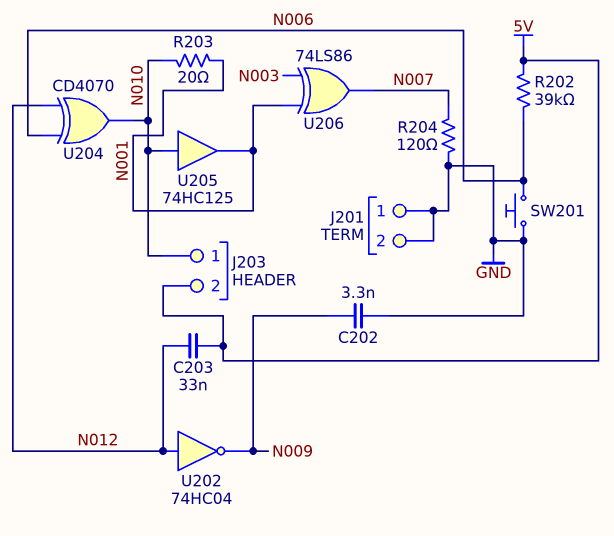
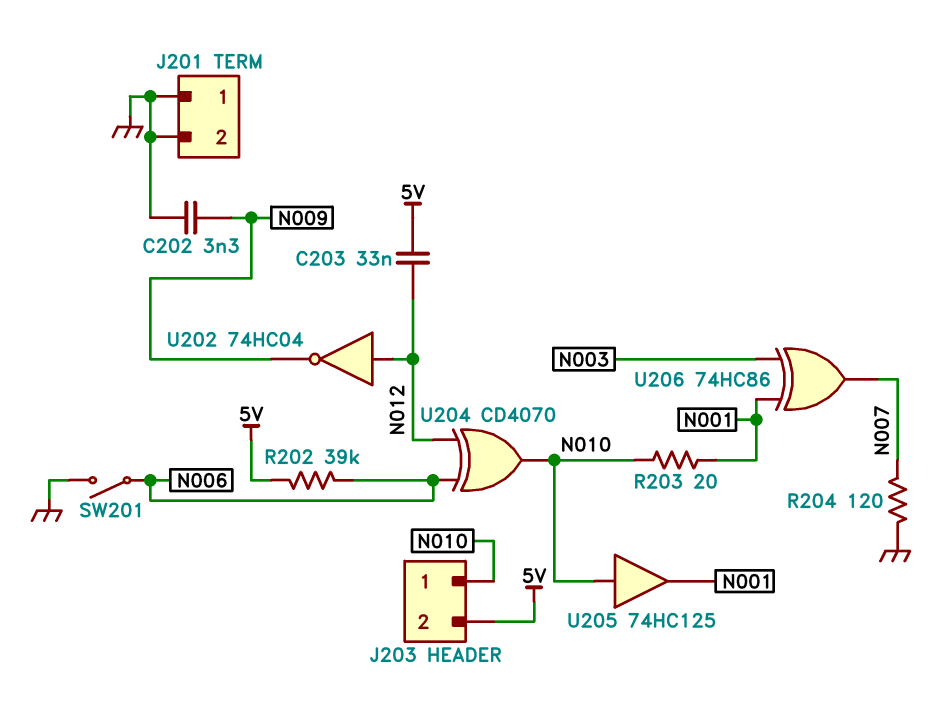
SW201: button (GND, N006) -> switch (GND, N006)
U206: XOR 74LS86 (in N001, in N003, out N007) -> XOR 74HC86 (in N001, in N003, out N007)

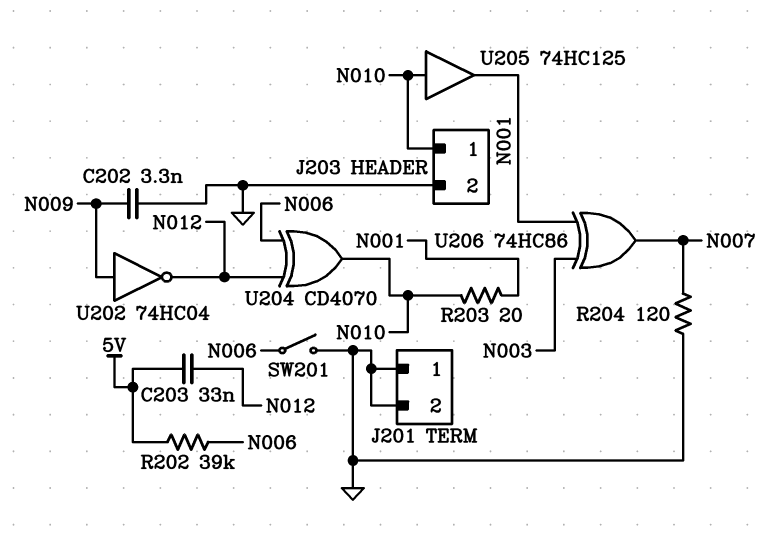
J203 pin 2: 5V -> GND
U202: NOT 74HC04 (in N012, out N009) -> NOT 74HC04 (in N009, out N012)

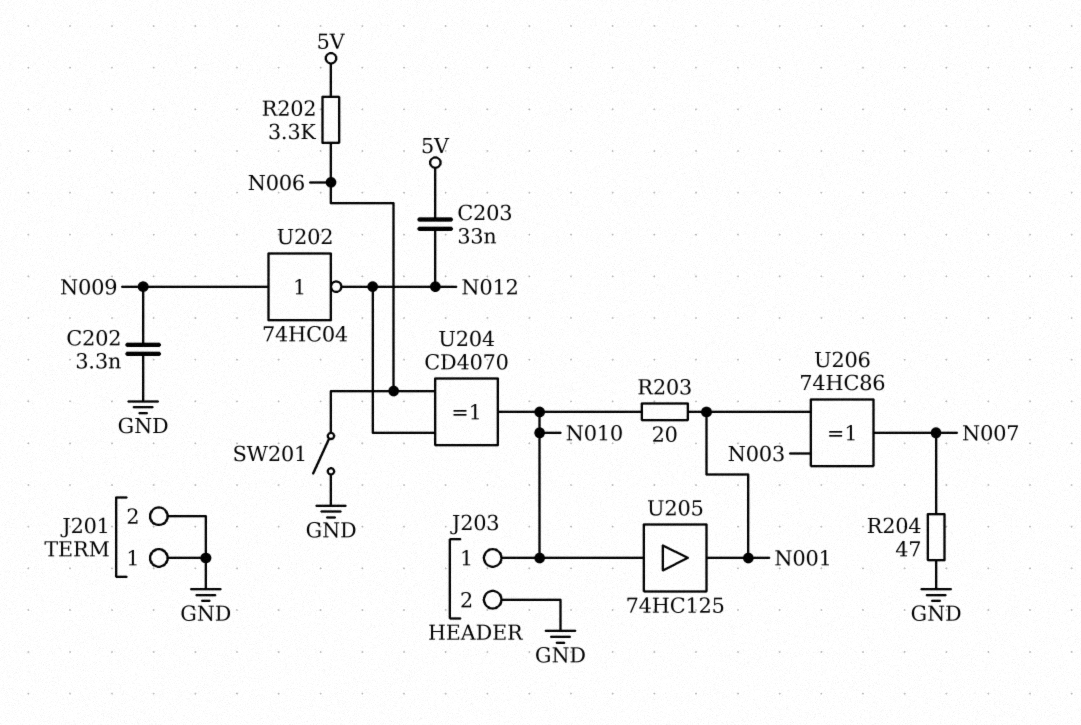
R202: 39k (5V, N006) -> 3.3k (5V, N006)
R204: 120 (GND, N007) -> 47 (GND, N007)

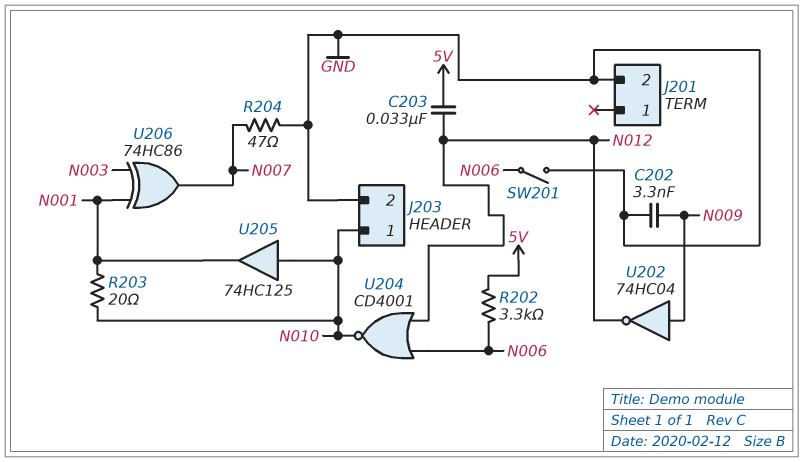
J201 pin 1: GND -> none
U204: XOR CD4070 (in N006, in N012, out N010) -> NOR CD4001 (in N006, in N012, out N010)

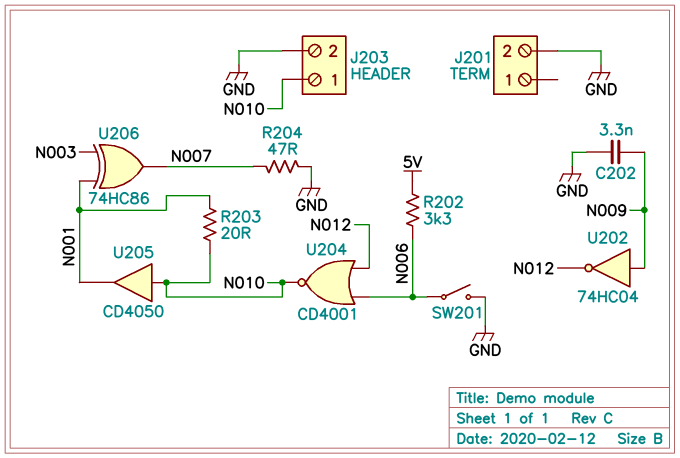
C203: 33nF (5V, N012) -> none
U205: buffer 74HC125 (in N010, out N001) -> buffer CD4050 (in N010, out N001)

